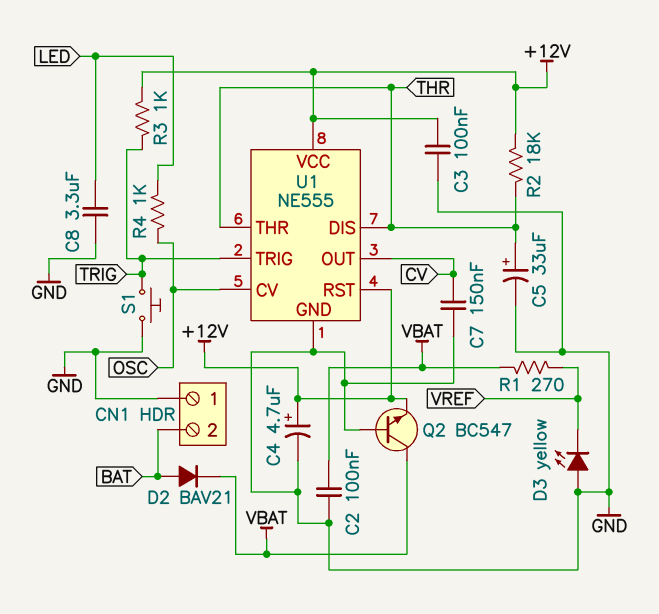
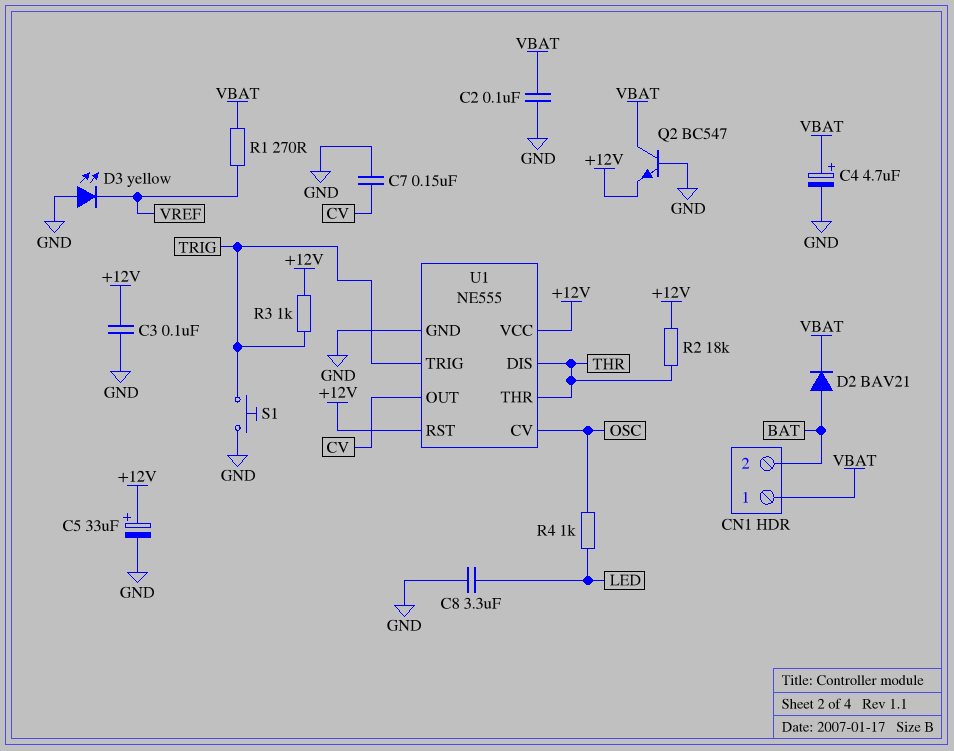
C4: 4.7uF (plus +12V, minus GND) -> 4.7uF (plus VBAT, minus GND)
C5: 33uF (plus THR, minus GND) -> 33uF (plus +12V, minus GND)
CN1 pin 1: GND -> VBAT

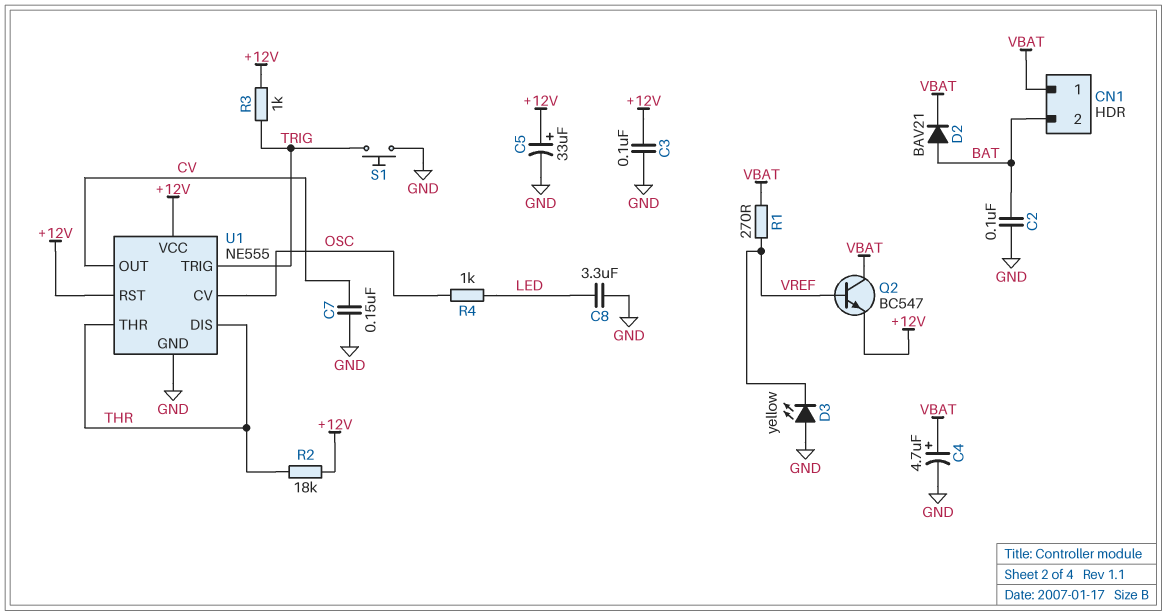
C2: 100nF (GND, VBAT) -> 100nF (BAT, GND)
Q2: NPN BC547 (B GND, C VBAT, E +12V) -> NPN BC547 (B VREF, C VBAT, E +12V)

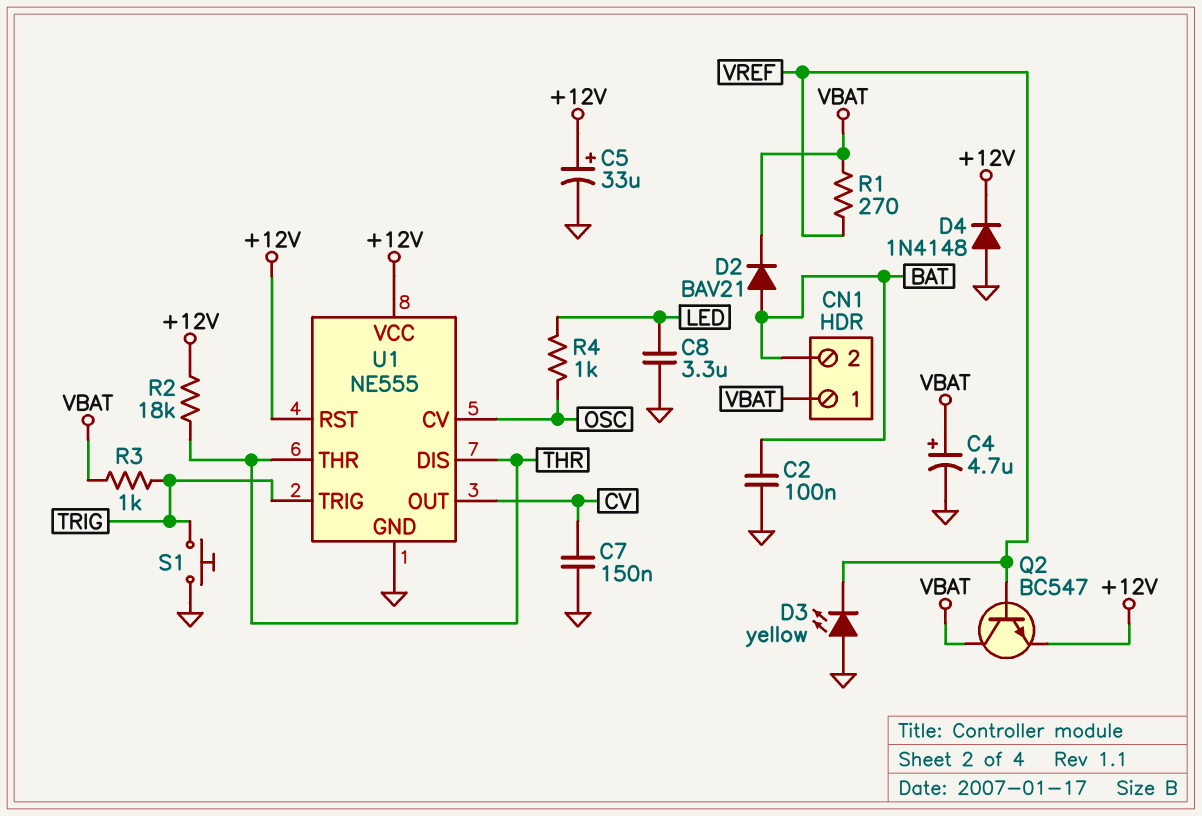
C3: 100nF (+12V, GND) -> none
D4: none -> diode 1N4148 (A GND, K +12V)
R3: 1k (+12V, TRIG) -> 1k (TRIG, VBAT)

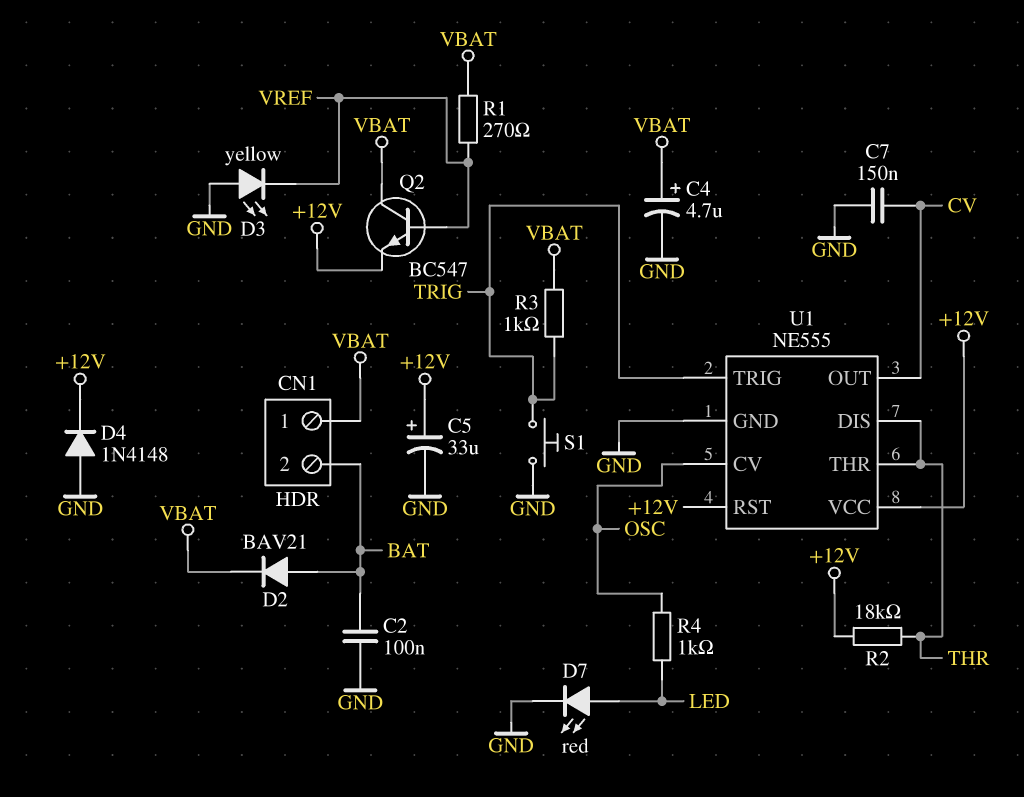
C8: 3.3uF (GND, LED) -> none
D7: none -> LED red (A LED, K GND)

